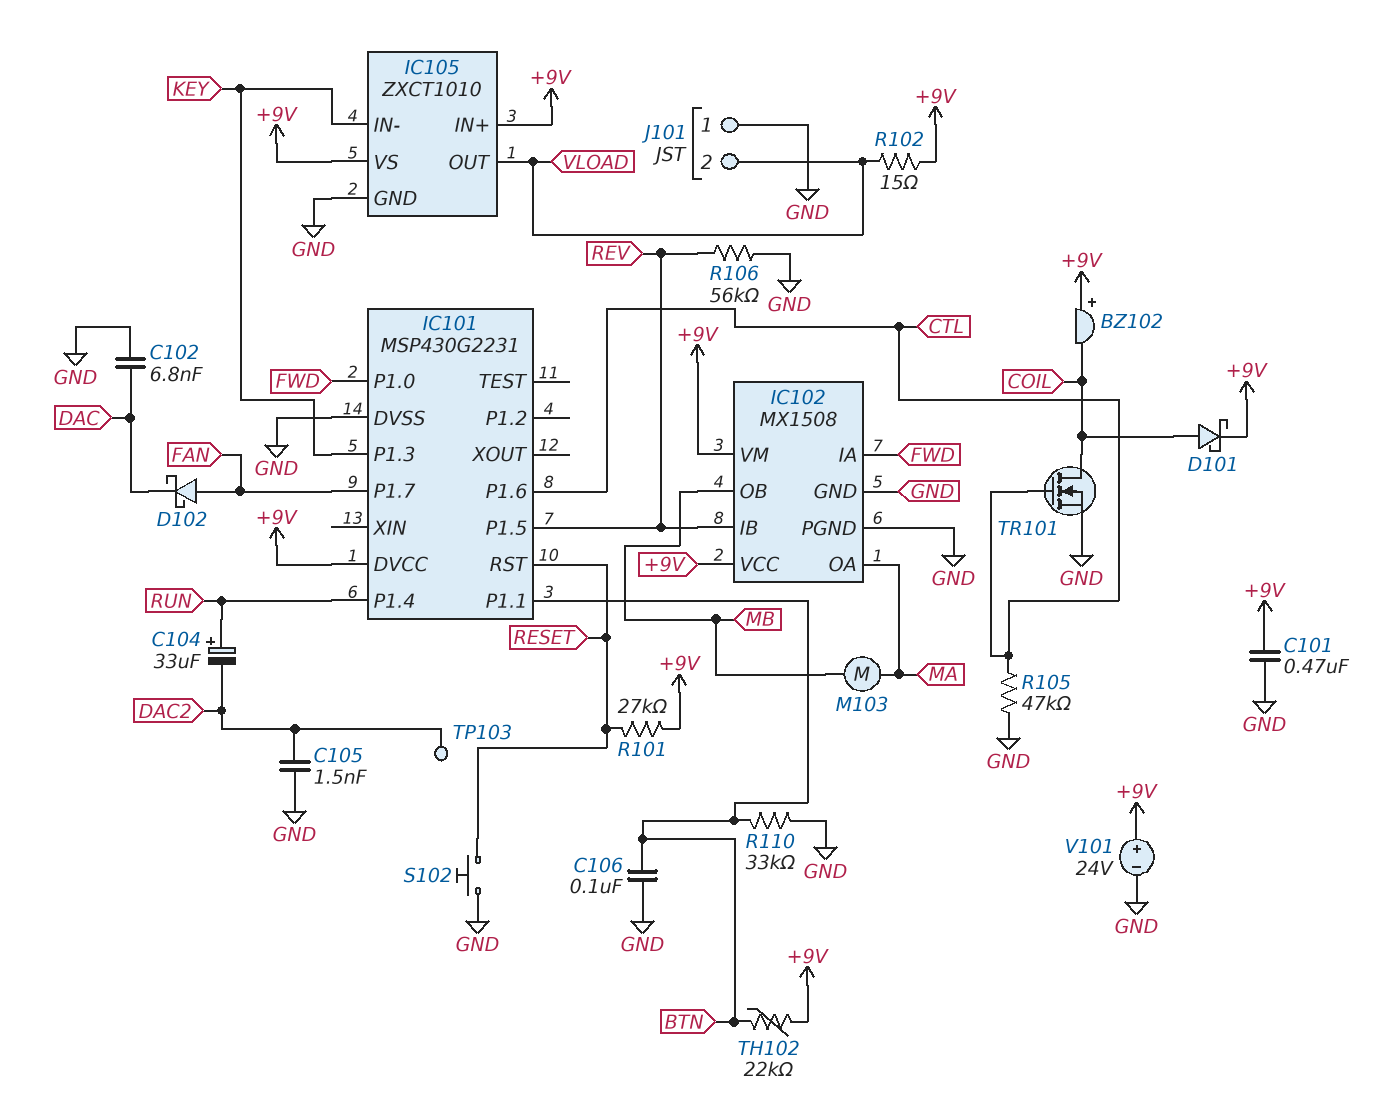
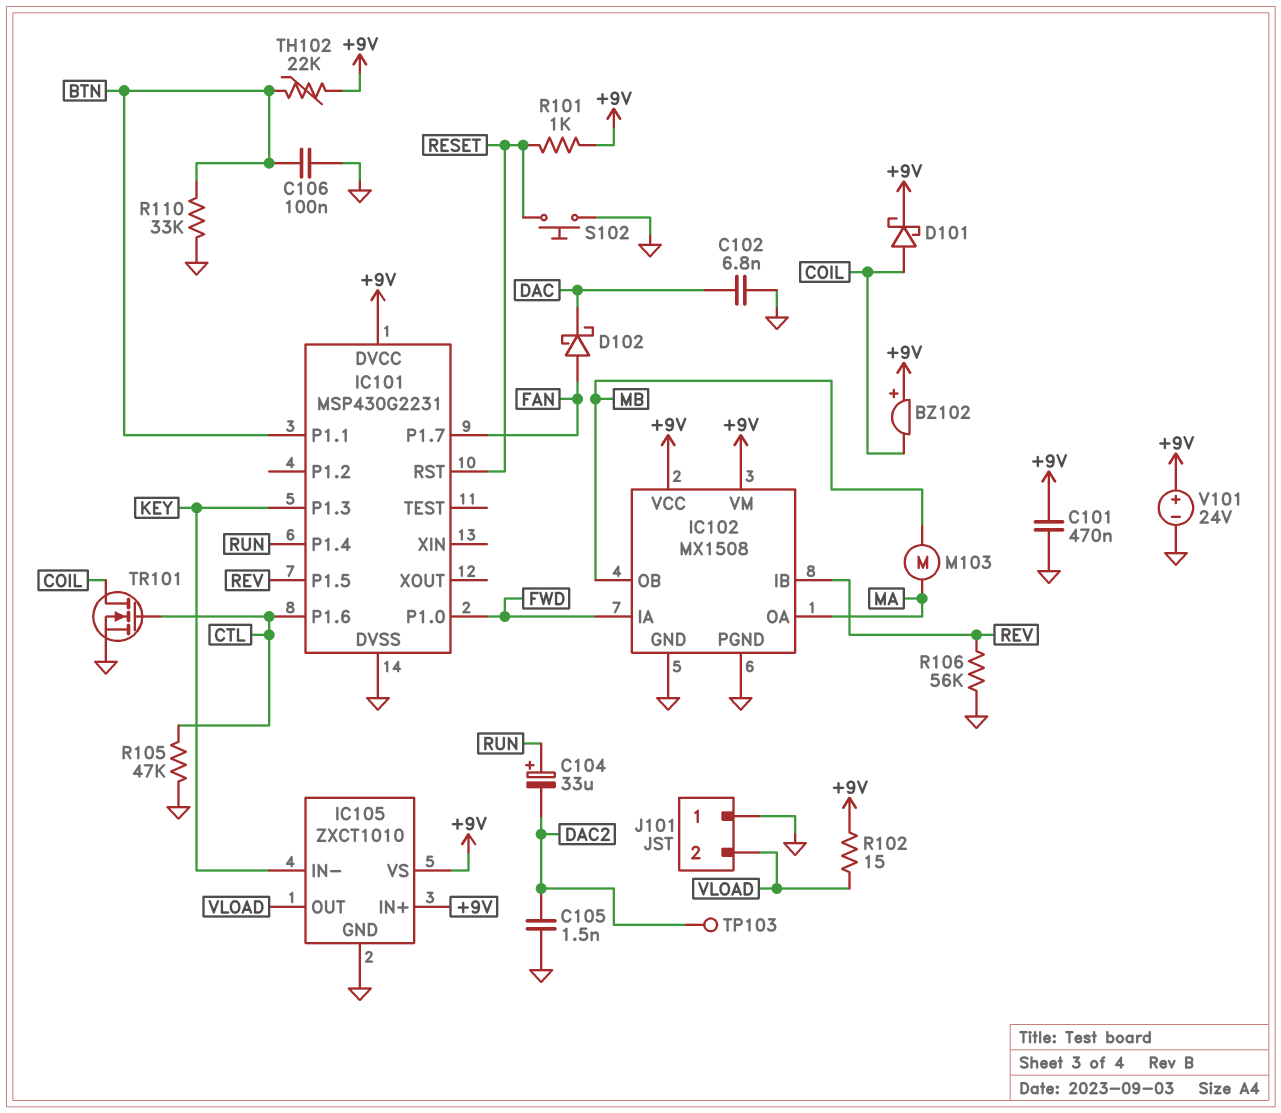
R101: 27k (+9V, RESET) -> 1k (+9V, RESET)

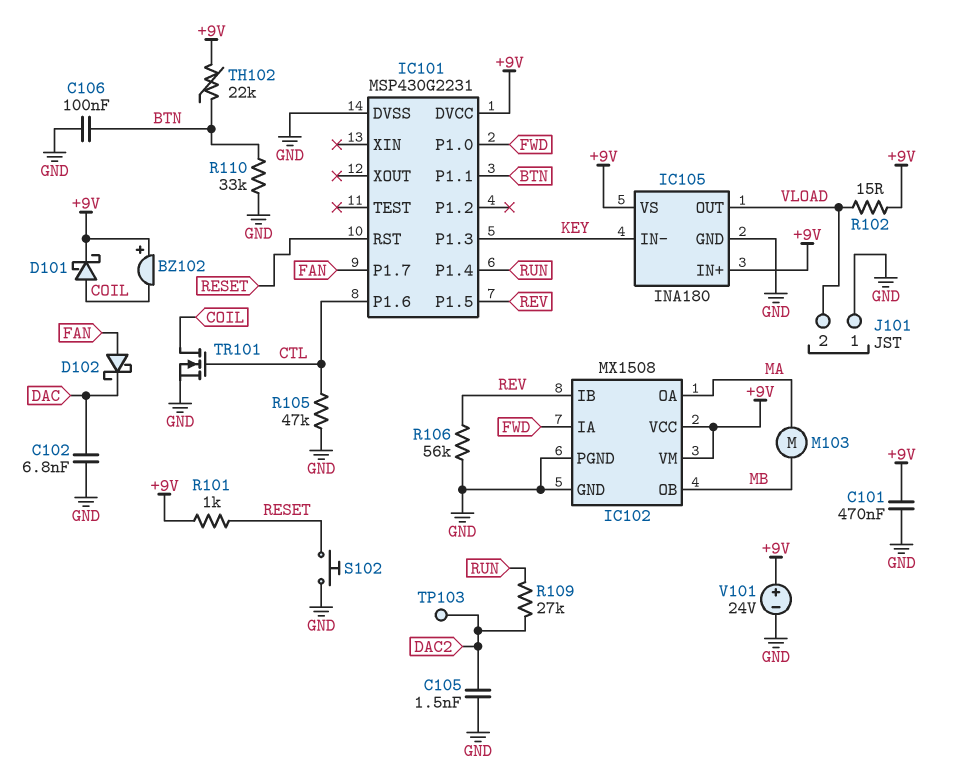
C104: 33uF (plus RUN, minus DAC2) -> none
IC105: ZXCT1010 -> INA180
R109: none -> 27k (DAC2, RUN)

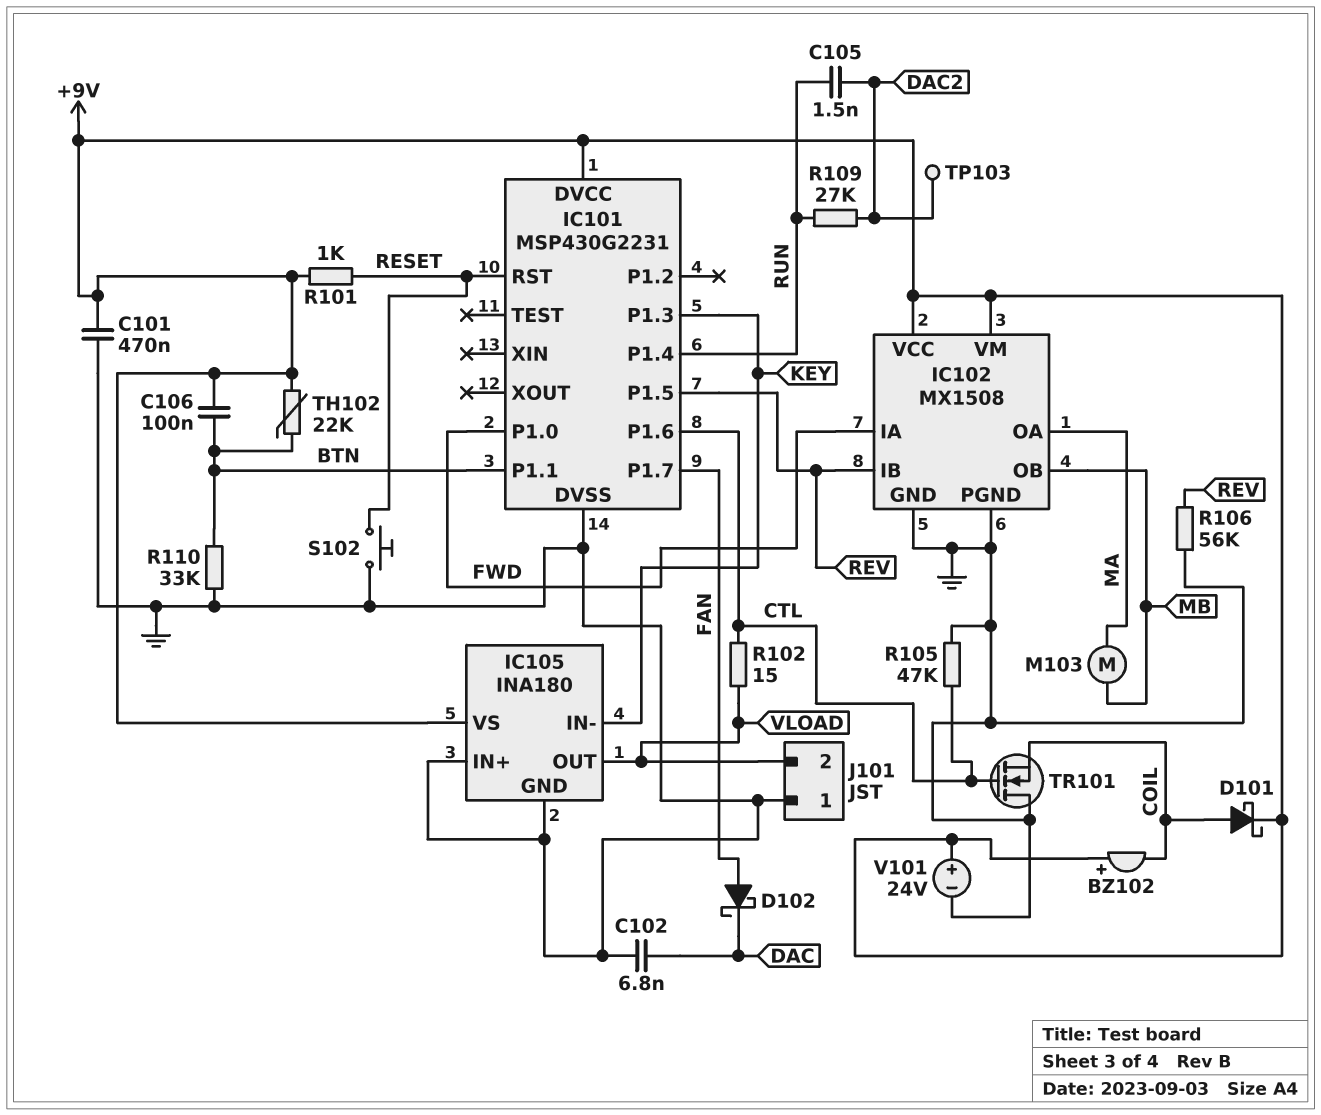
C105: 1.5nF (DAC2, GND) -> 1.5nF (DAC2, RUN)
C106: 100nF (BTN, GND) -> 100nF (+9V, BTN)
IC105 pin IN+: +9V -> GND
R102: 15 (+9V, VLOAD) -> 15 (CTL, VLOAD)
TR101: NMOS (G CTL, D COIL, S GND) -> NMOS (G CTL, D GND, S COIL)

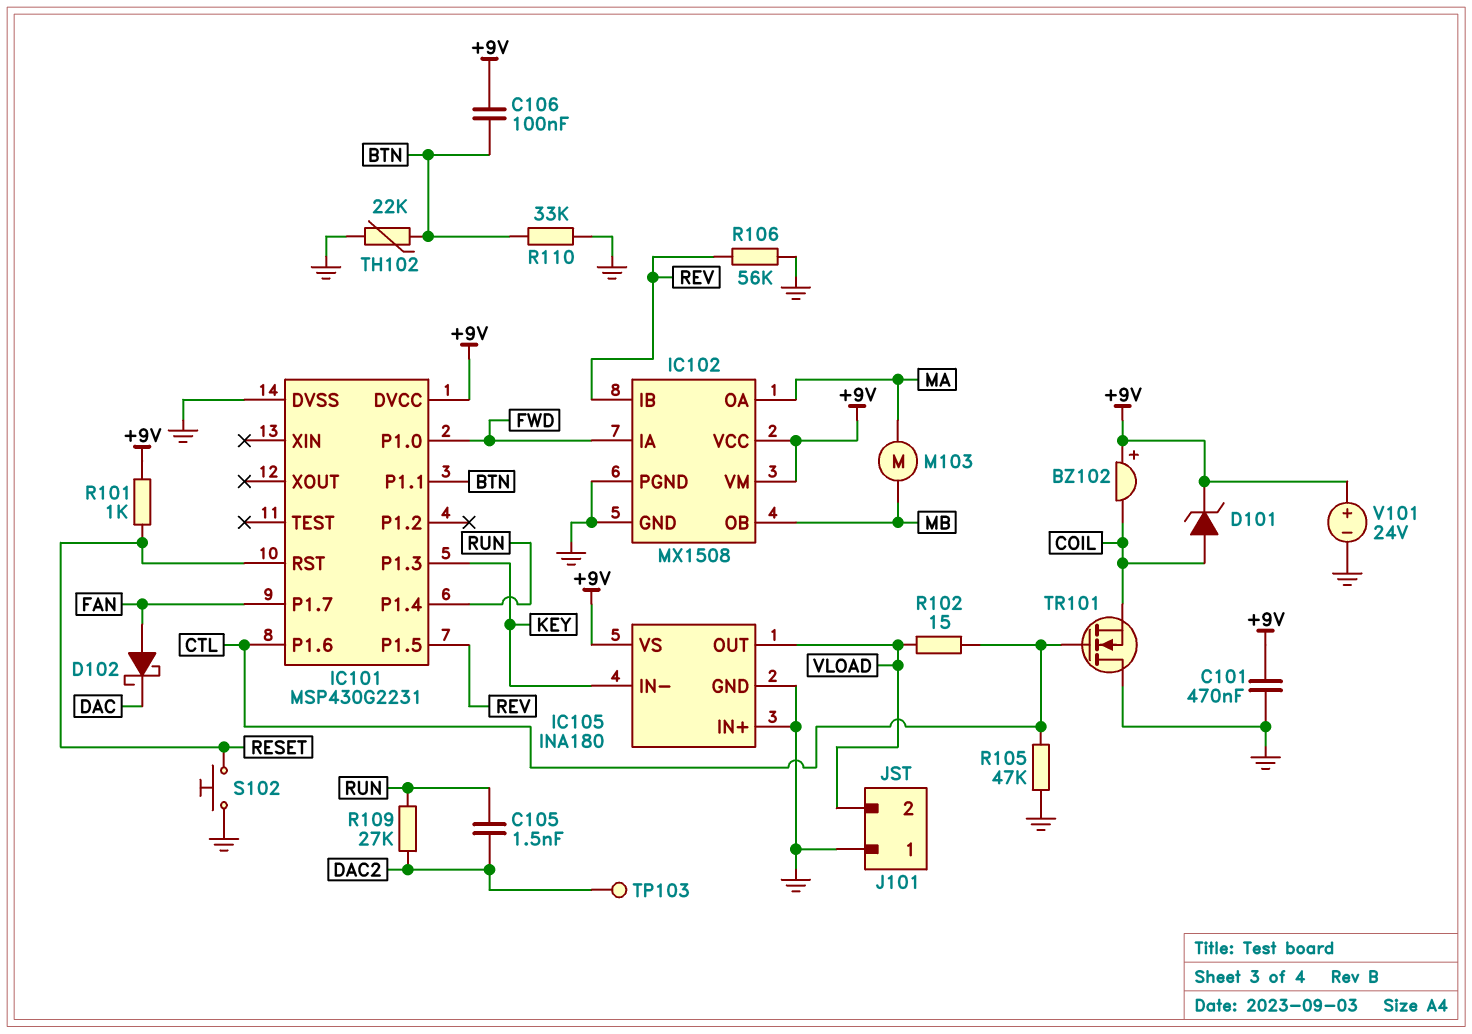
C102: 6.8nF (DAC, GND) -> none
D101: schottky (A COIL, K +9V) -> zener (A COIL, K +9V)
TH102: 22k (+9V, BTN) -> 22k (BTN, GND)

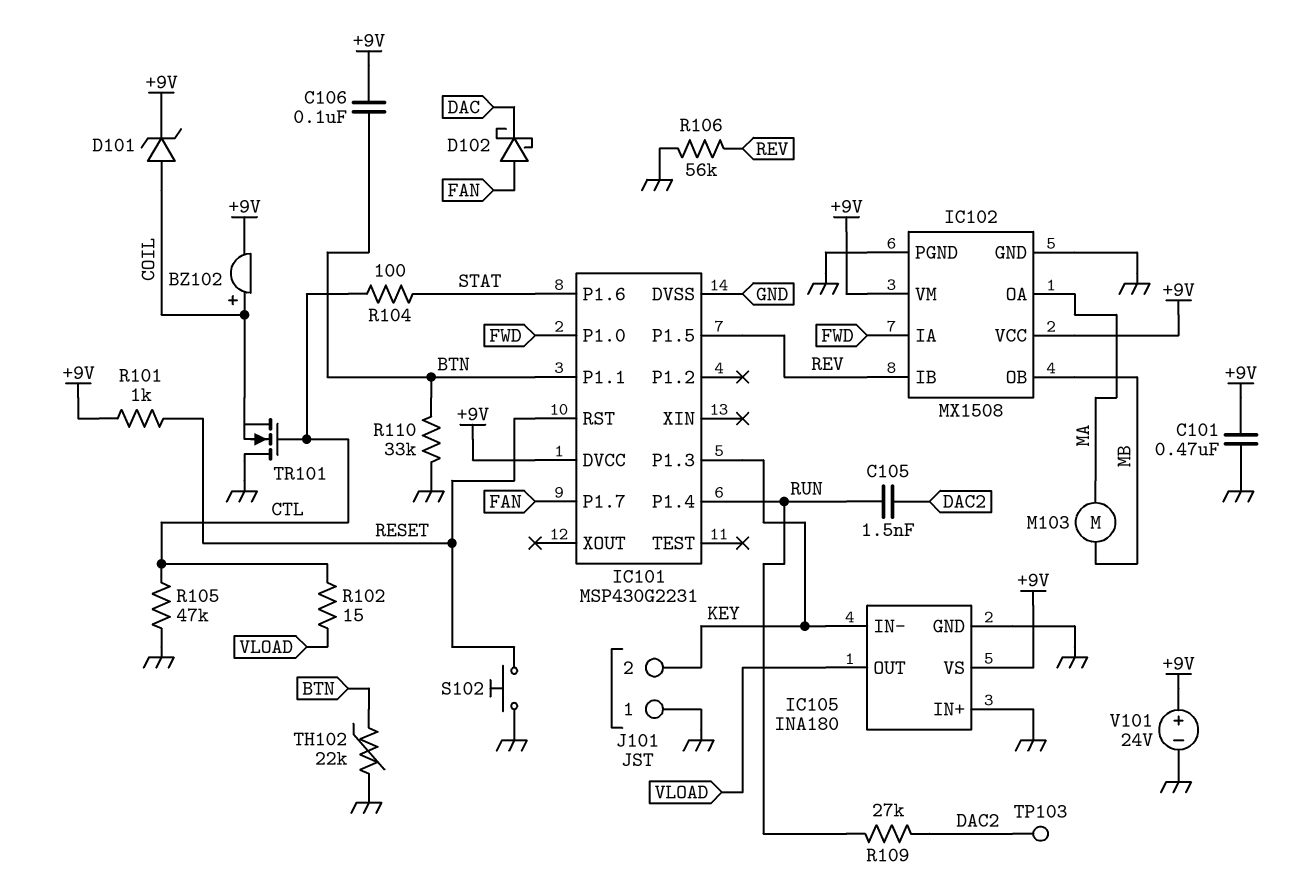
BZ102: buzzer (plus +9V, minus COIL) -> buzzer (plus COIL, minus +9V)
IC101 pin P1.6: CTL -> STAT
J101 pin 2: VLOAD -> KEY
R104: none -> 100 (CTL, STAT)

